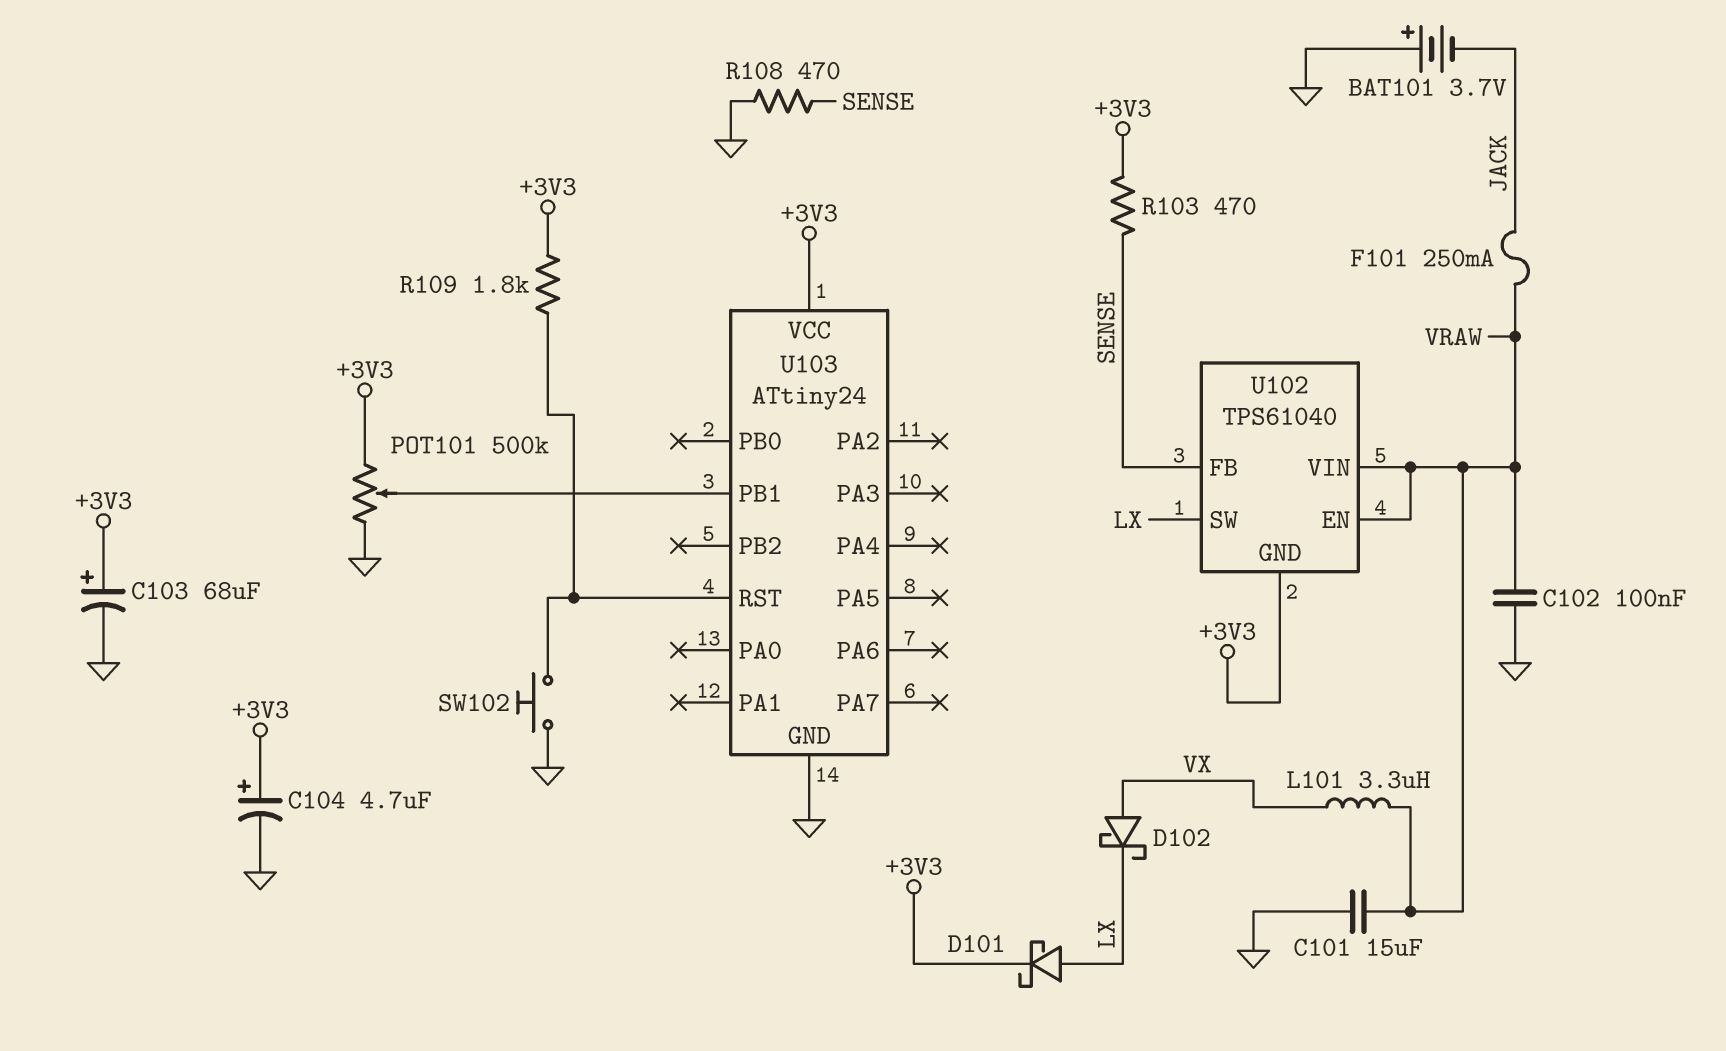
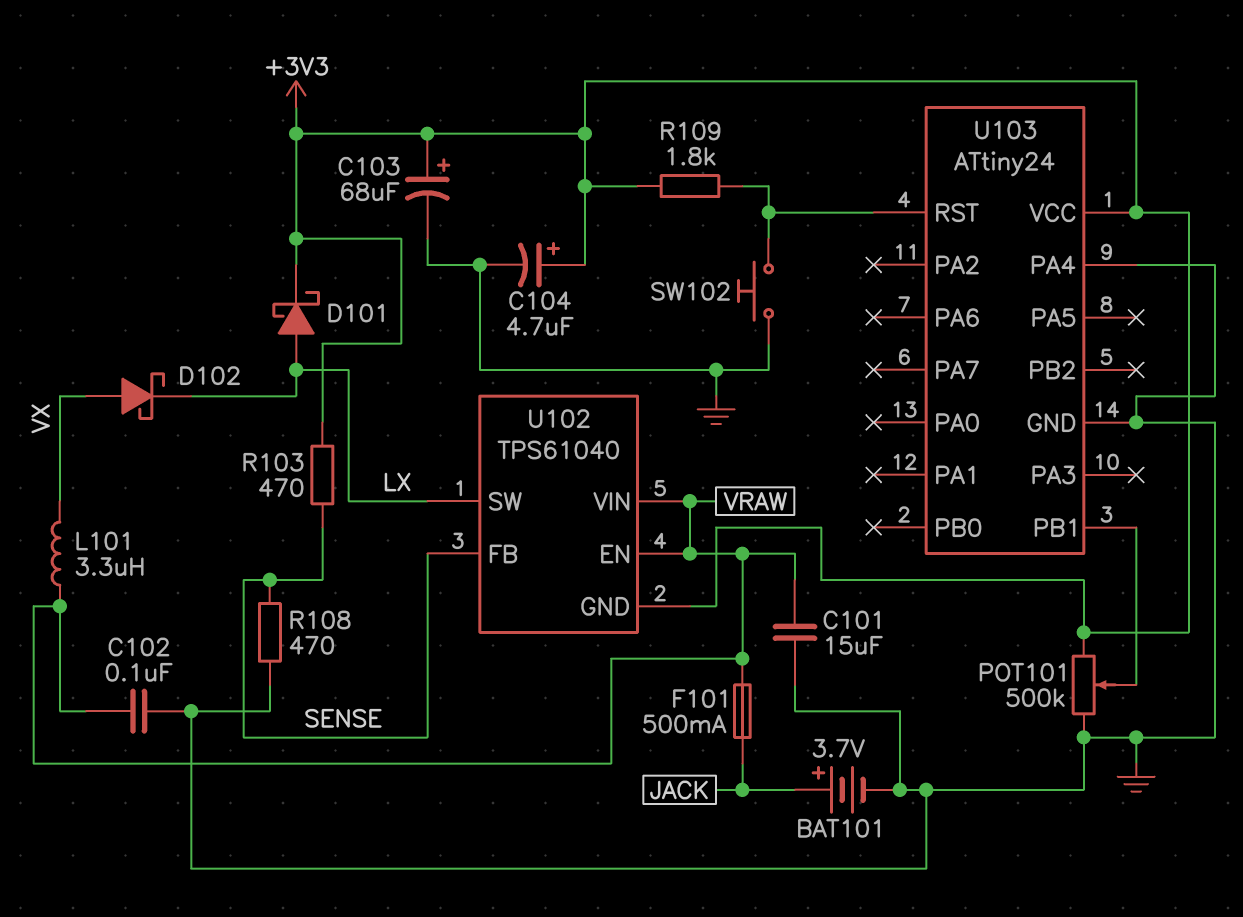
BAT101: 3.7V (plus GND, minus JACK) -> 3.7V (plus JACK, minus GND)
F101: 250mA (JACK, VRAW) -> 500mA (JACK, VRAW)
U103 pin PA4: none -> GND

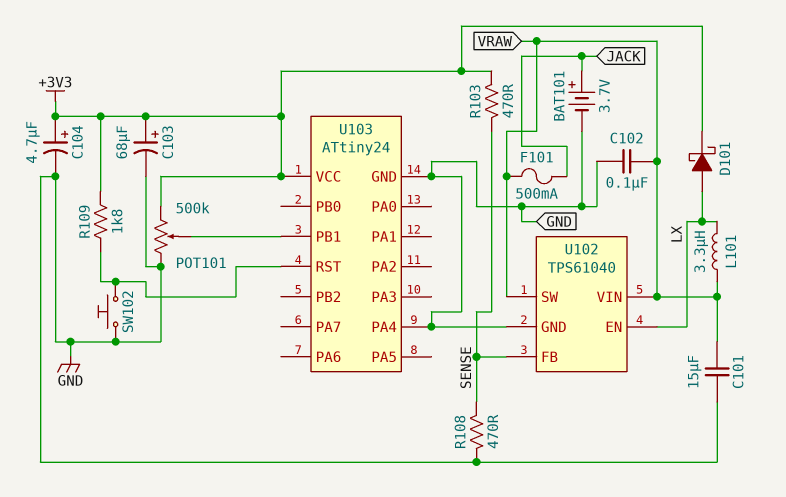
D102: schottky (A VX, K LX) -> none
L101: 3.3uH (VRAW, VX) -> 3.3uH (LX, VRAW)
U102 pin EN: VRAW -> LX
U102 pin GND: +3V3 -> GND
U102 pin SW: LX -> VRAW

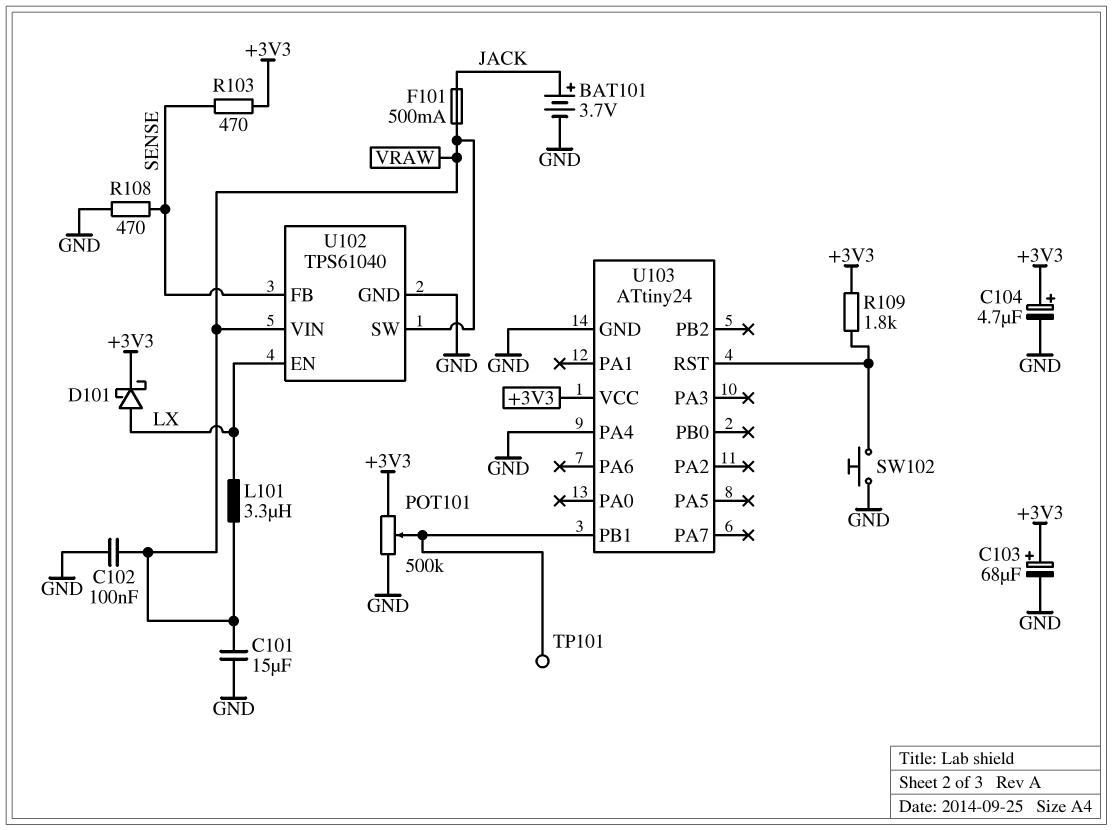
TP101: none -> test point (U103/PB1)

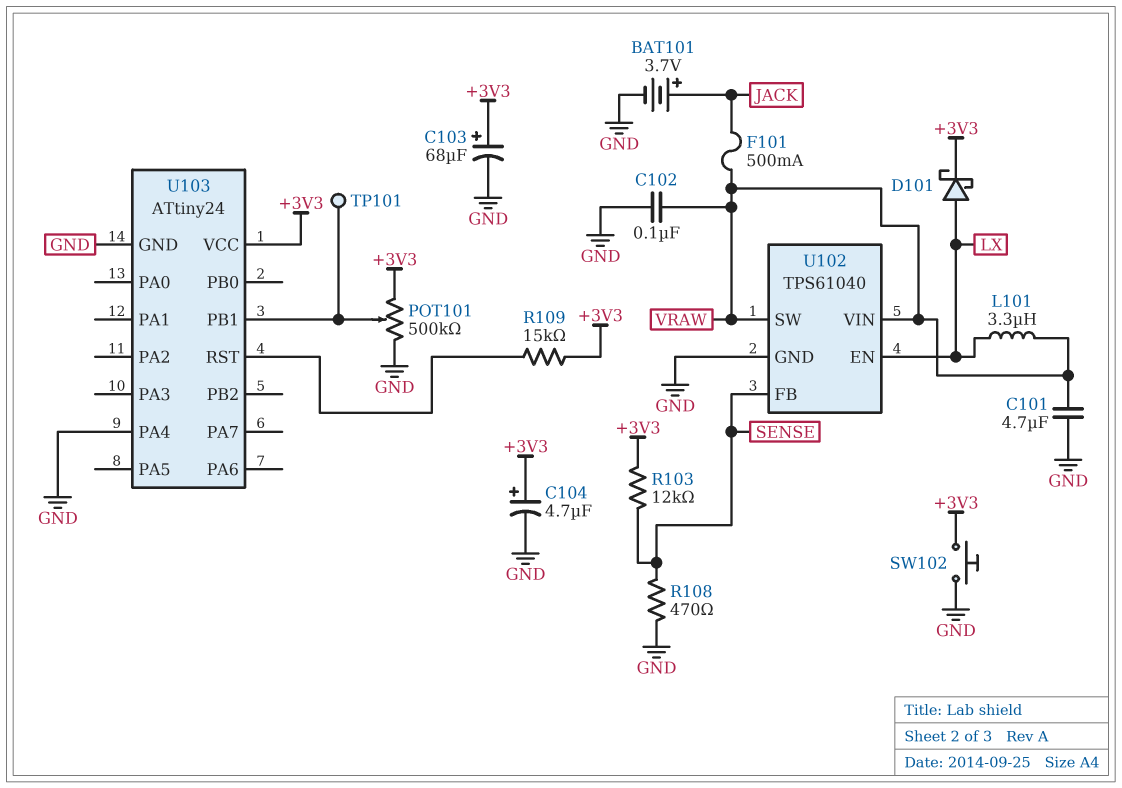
C101: 15uF (GND, VRAW) -> 4.7uF (GND, VRAW)
R103: 470 (+3V3, SENSE) -> 12k (+3V3, SENSE)
R109: 1.8k (+3V3, U103/RST) -> 15k (+3V3, U103/RST)
SW102: button (GND, U103/RST) -> button (+3V3, GND)

